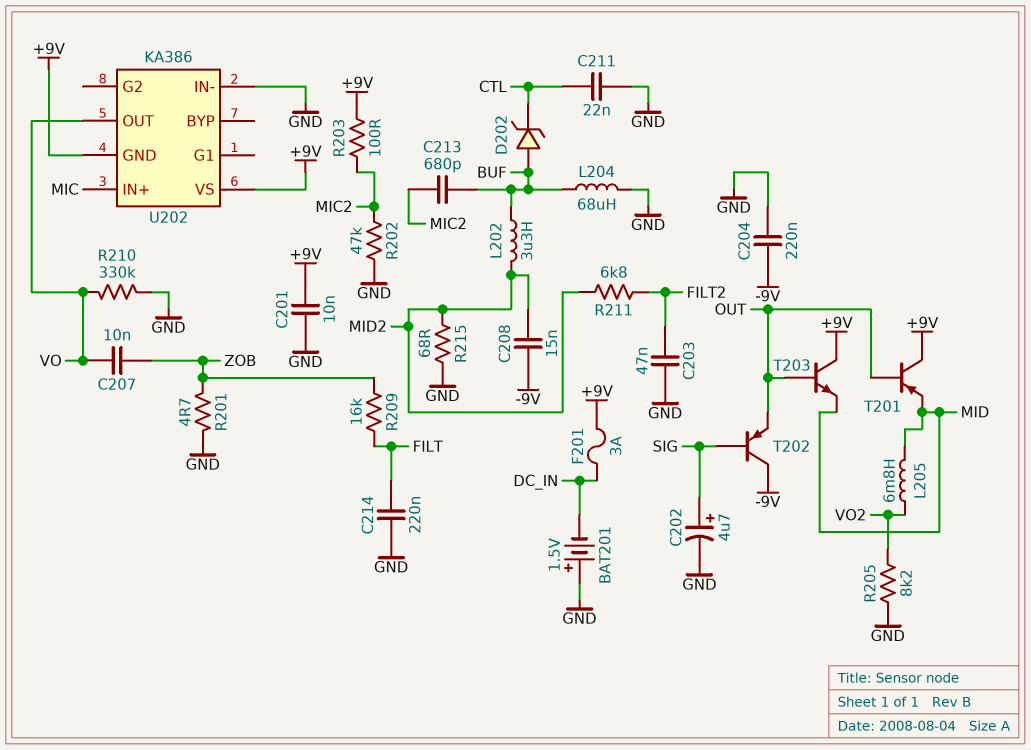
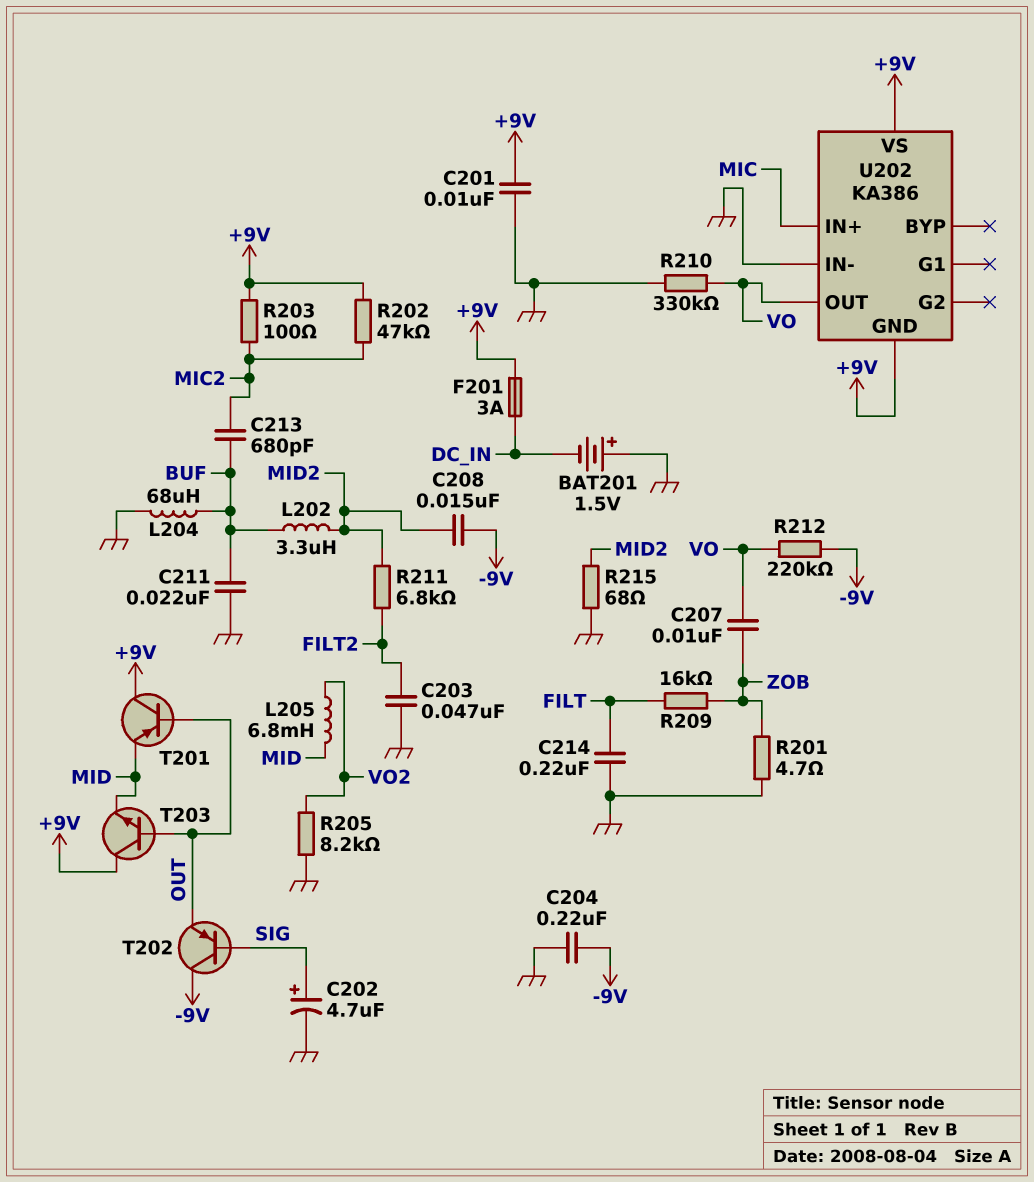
C211: 22nF (CTL, GND) -> 22nF (BUF, GND)
D202: zener (A BUF, K CTL) -> none
R202: 47k (GND, MIC2) -> 47k (+9V, MIC2)
R212: none -> 220k (-9V, VO)

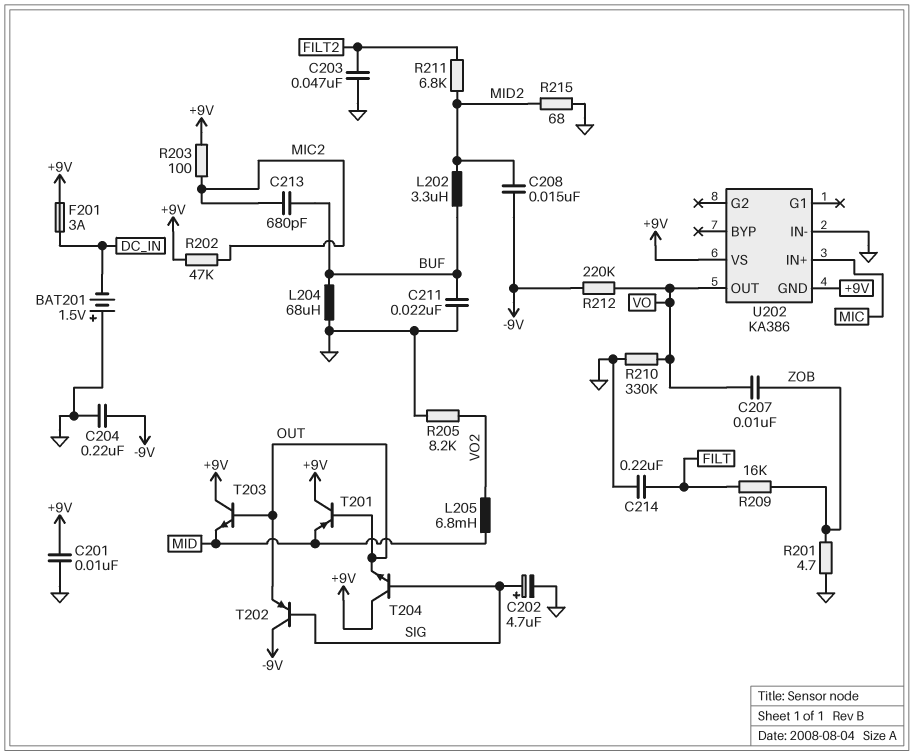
T204: none -> NPN (B SIG, C +9V, E OUT)

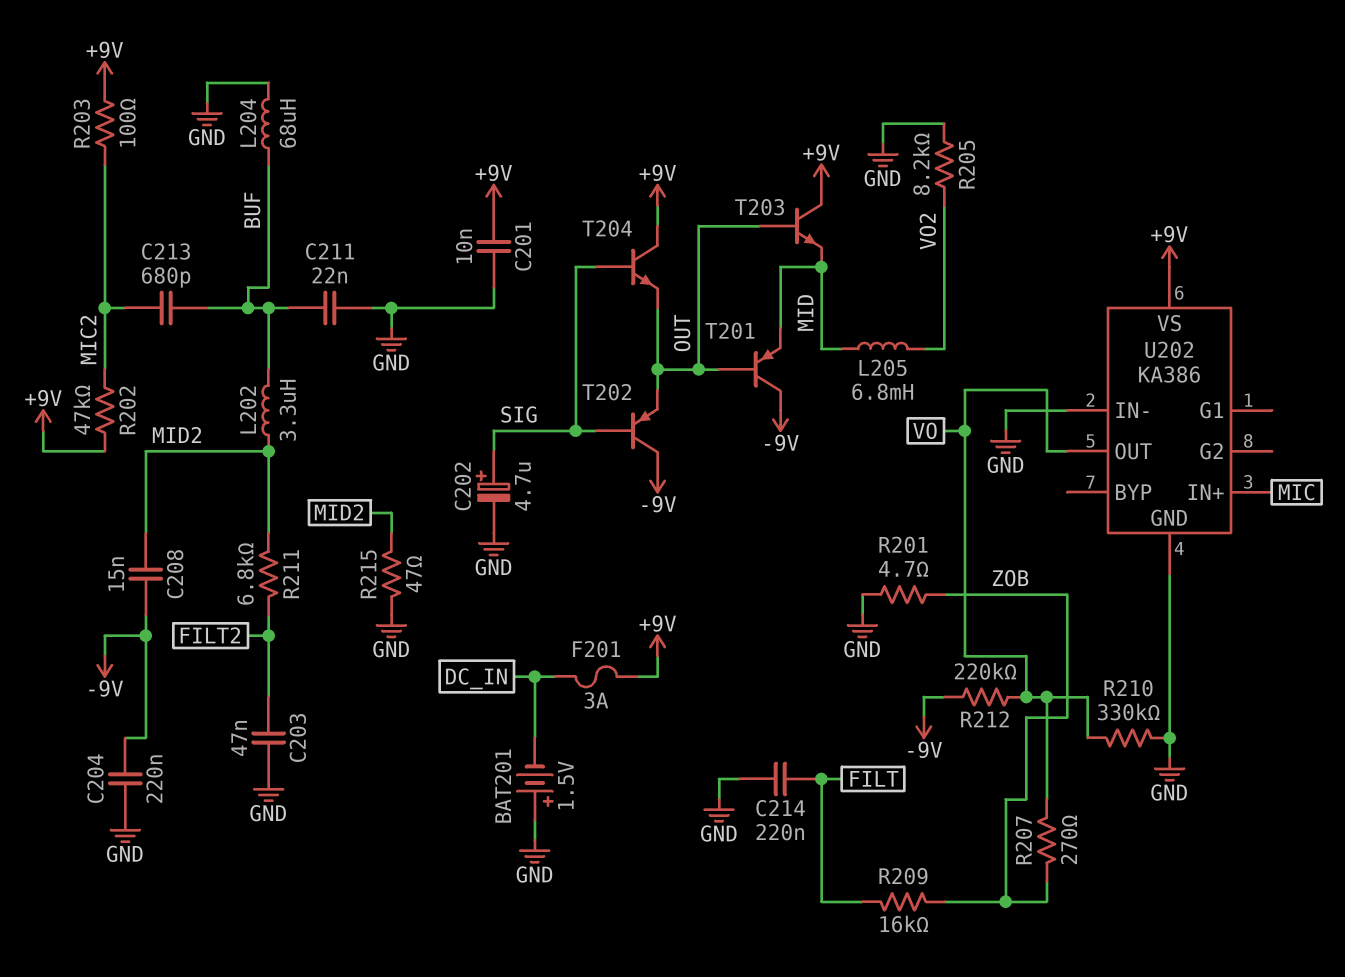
C207: 10nF (VO, ZOB) -> none
R207: none -> 270 (VO, ZOB)
R215: 68 (GND, MID2) -> 47 (GND, MID2)
T201: PNP (B OUT, C +9V, E MID) -> PNP (B OUT, C -9V, E MID)
U202 pin GND: +9V -> GND

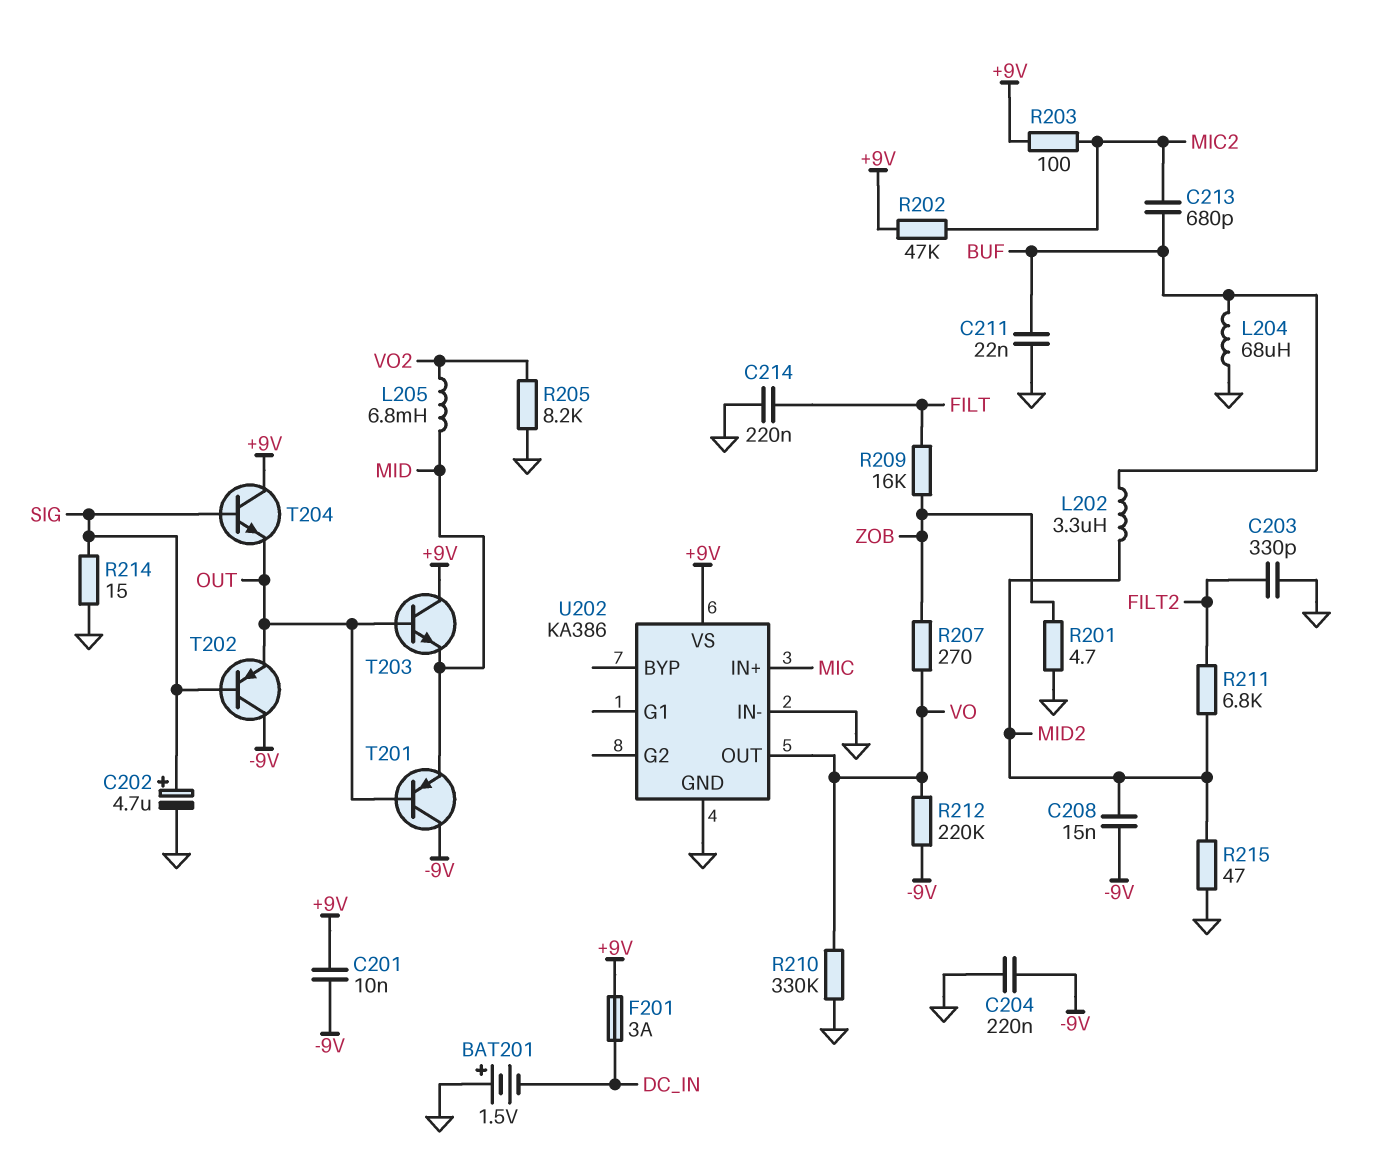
C201: 10nF (+9V, GND) -> 10nF (+9V, -9V)
C203: 47nF (FILT2, GND) -> 330pF (FILT2, GND)
R214: none -> 15 (GND, SIG)

